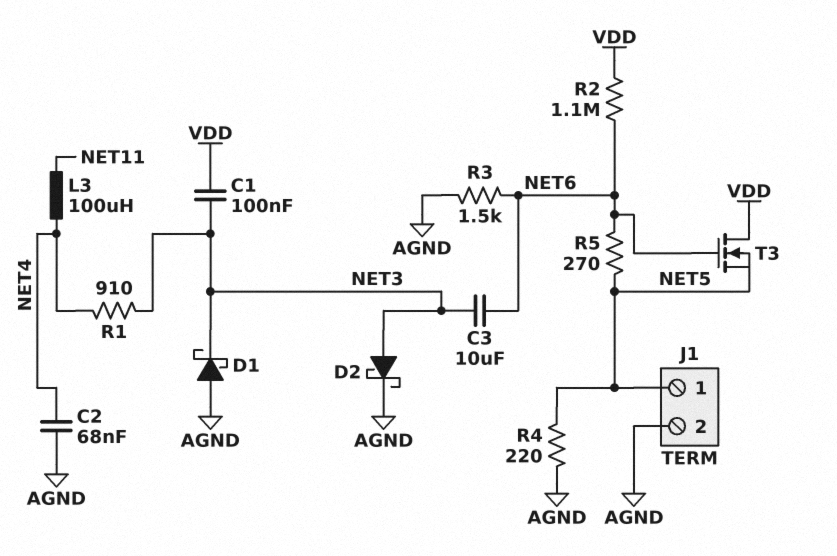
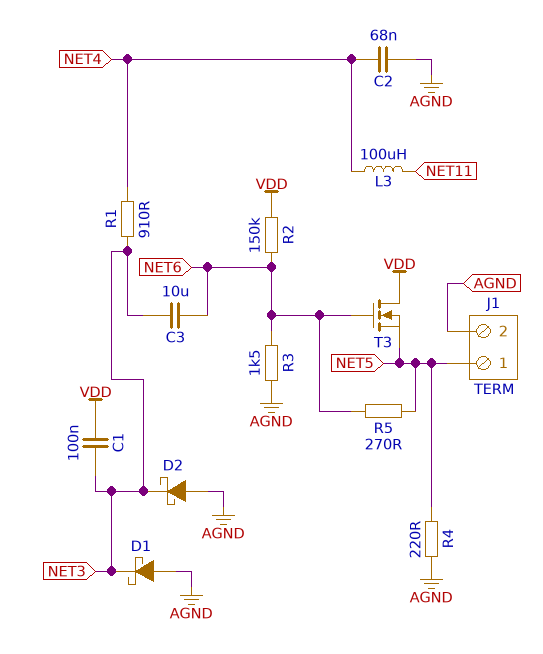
D2: schottky (A NET3, K AGND) -> schottky (A AGND, K NET3)
R2: 1.1M (NET6, VDD) -> 150k (NET6, VDD)

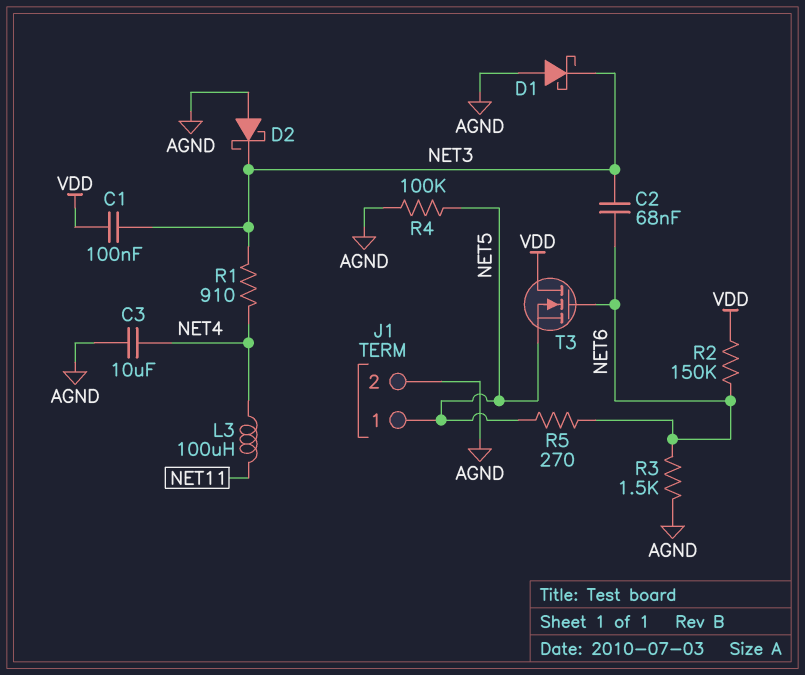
C2: 68nF (AGND, NET4) -> 68nF (NET3, NET6)
C3: 10uF (NET3, NET6) -> 10uF (AGND, NET4)
R4: 220 (AGND, NET5) -> 100k (AGND, NET5)

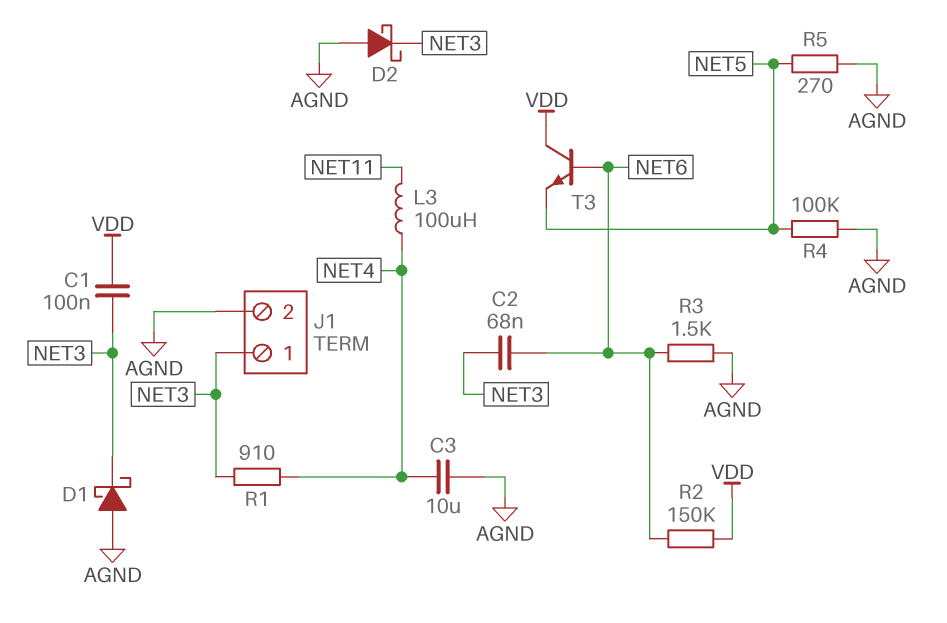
J1 pin 1: NET5 -> NET3
R5: 270 (NET5, NET6) -> 270 (AGND, NET5)
T3: NMOS (G NET6, D VDD, S NET5) -> NPN (B NET6, C VDD, E NET5)

